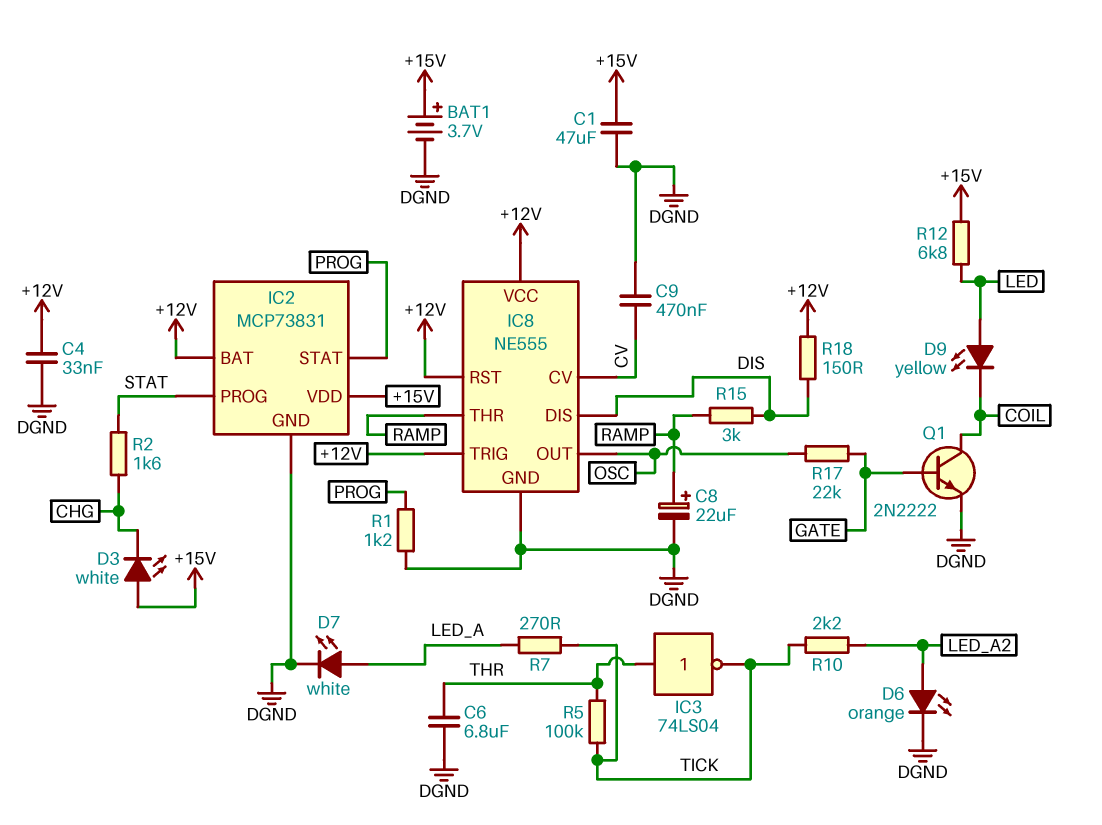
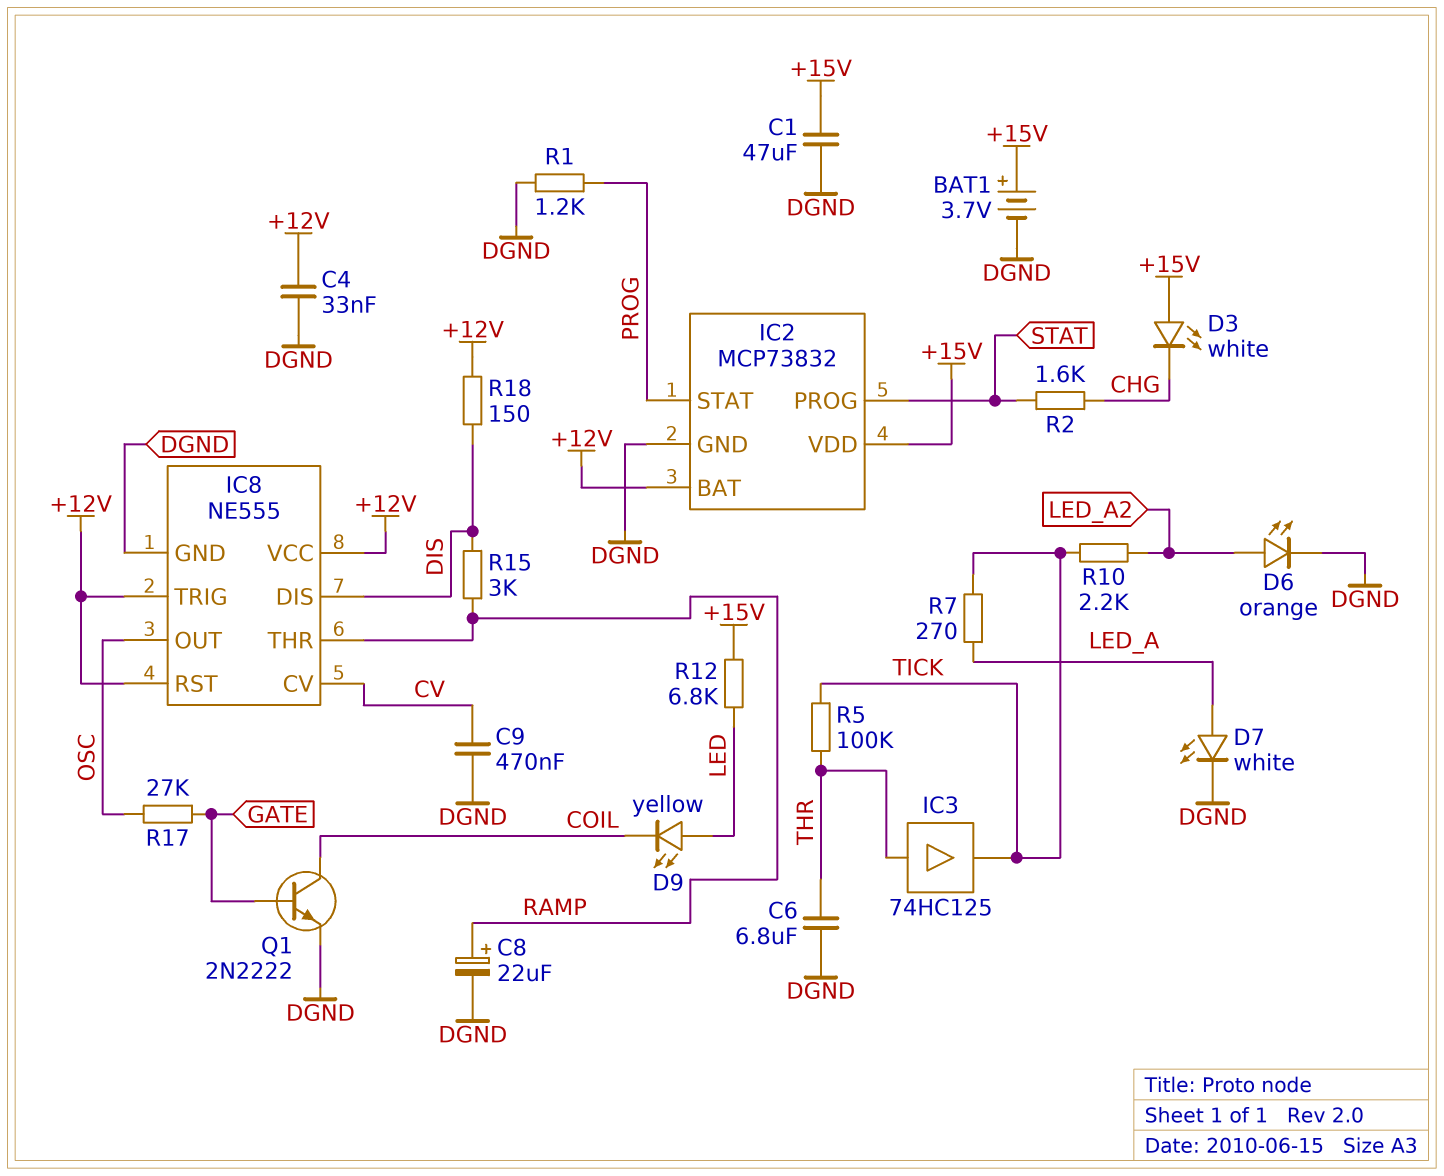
IC2: MCP73831 -> MCP73832
IC3: NOT 74LS04 (in THR, out TICK) -> buffer 74HC125 (in THR, out TICK)
R17: 22k (GATE, OSC) -> 27k (GATE, OSC)

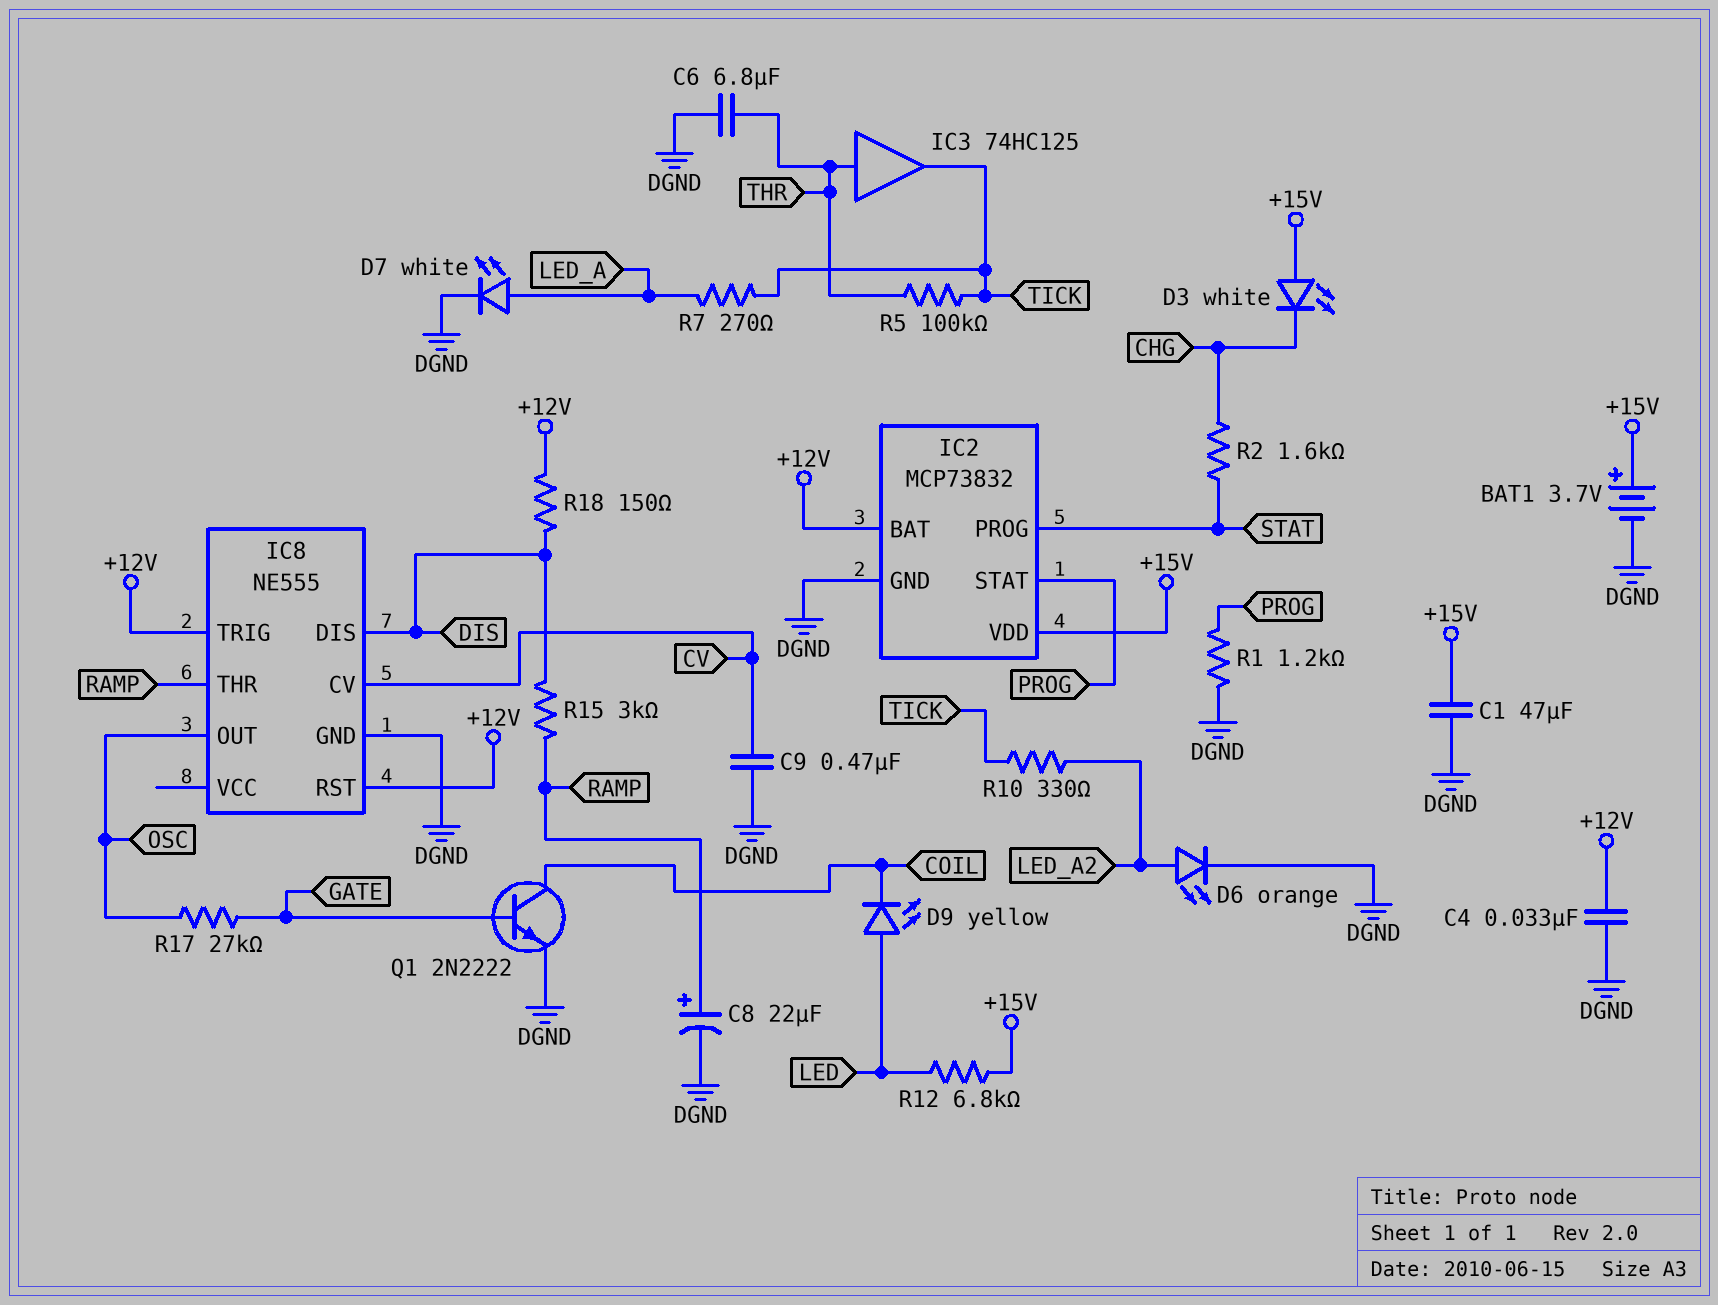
IC8 pin VCC: +12V -> none
R10: 2.2k (LED_A2, TICK) -> 330 (LED_A2, TICK)

